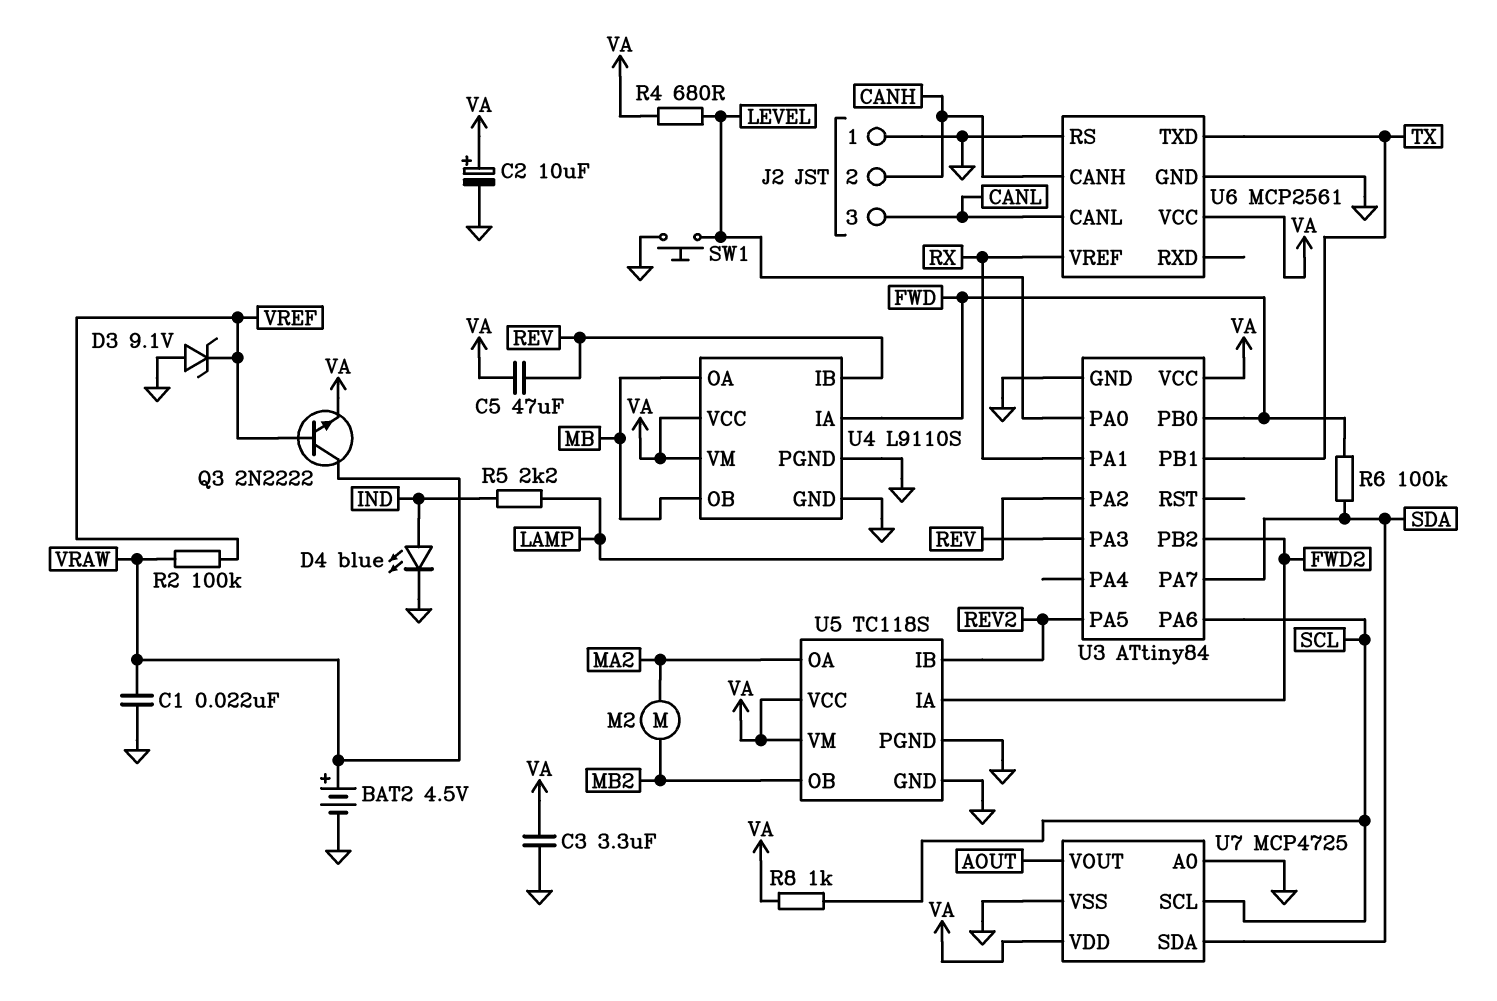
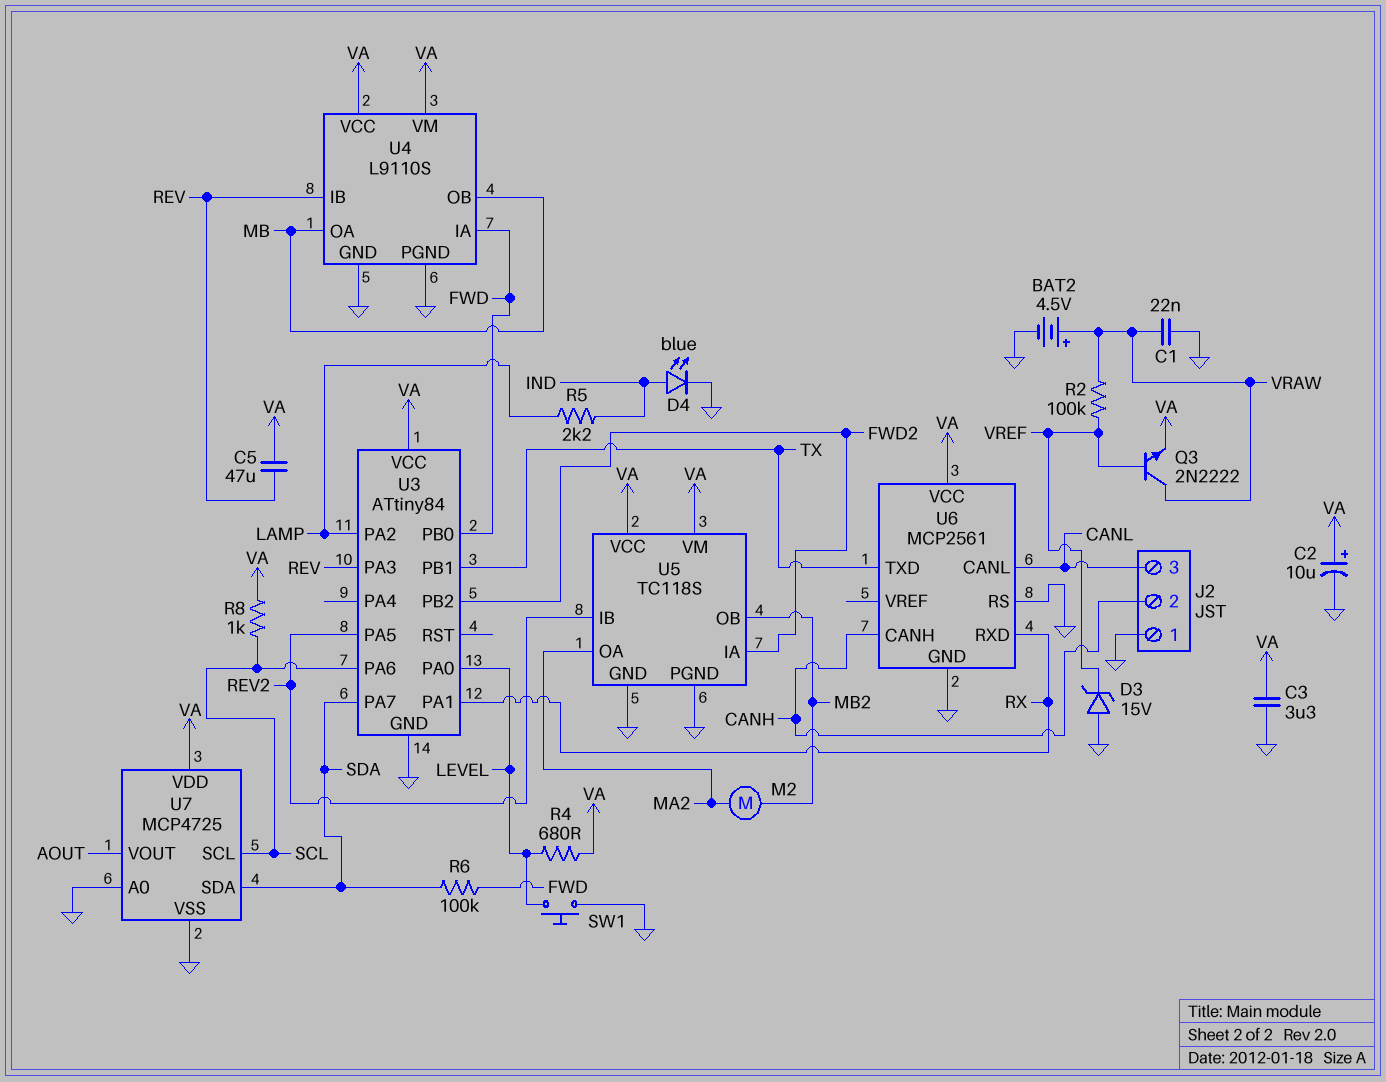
D3: zener 9.1V (A GND, K VREF) -> zener 15V (A GND, K VREF)
U6 pin RXD: none -> RX
U6 pin VREF: RX -> none

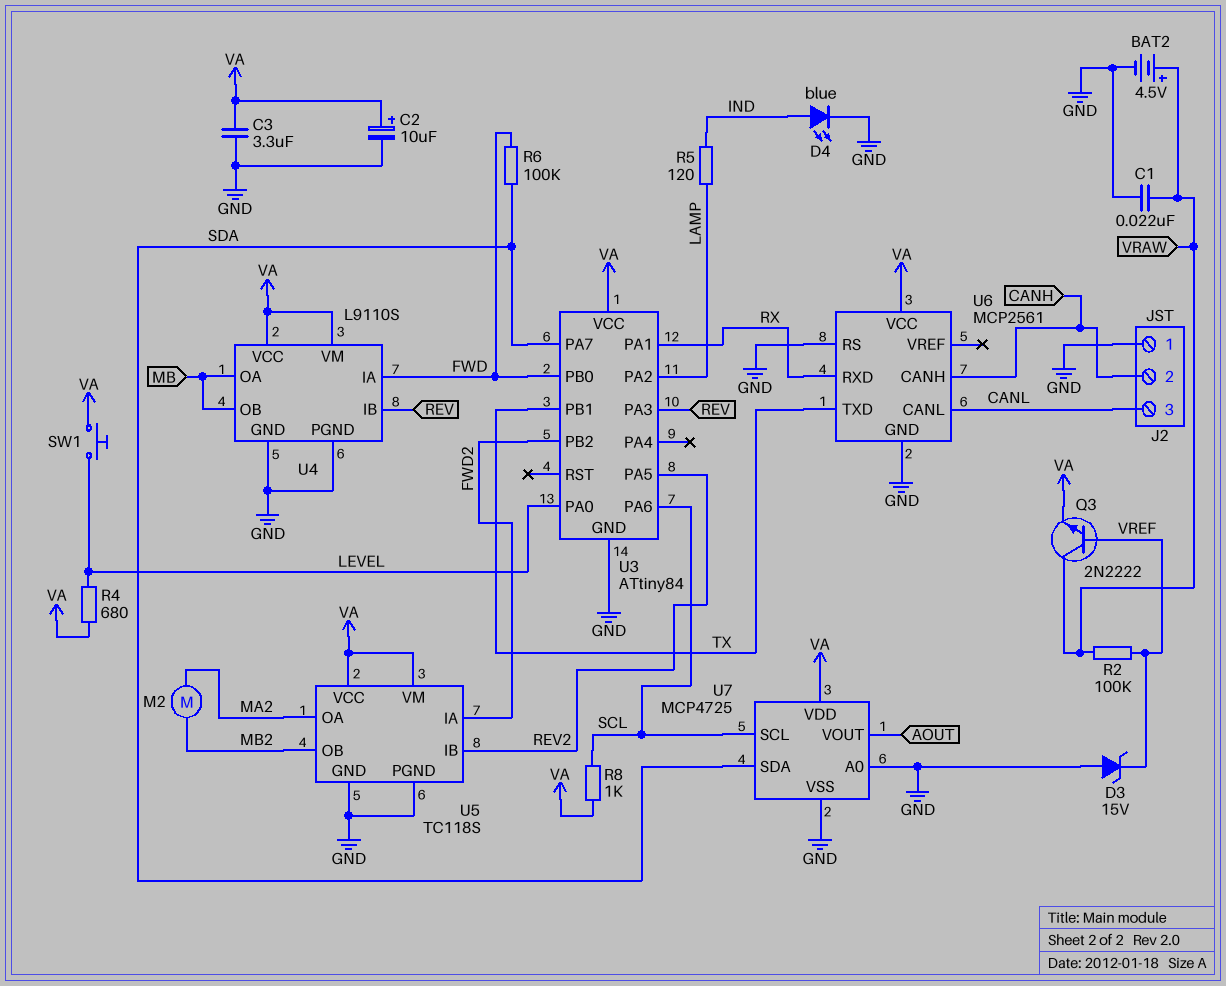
C5: 47uF (REV, VA) -> none
R5: 2.2k (IND, LAMP) -> 120 (IND, LAMP)
SW1: button (GND, LEVEL) -> button (LEVEL, VA)

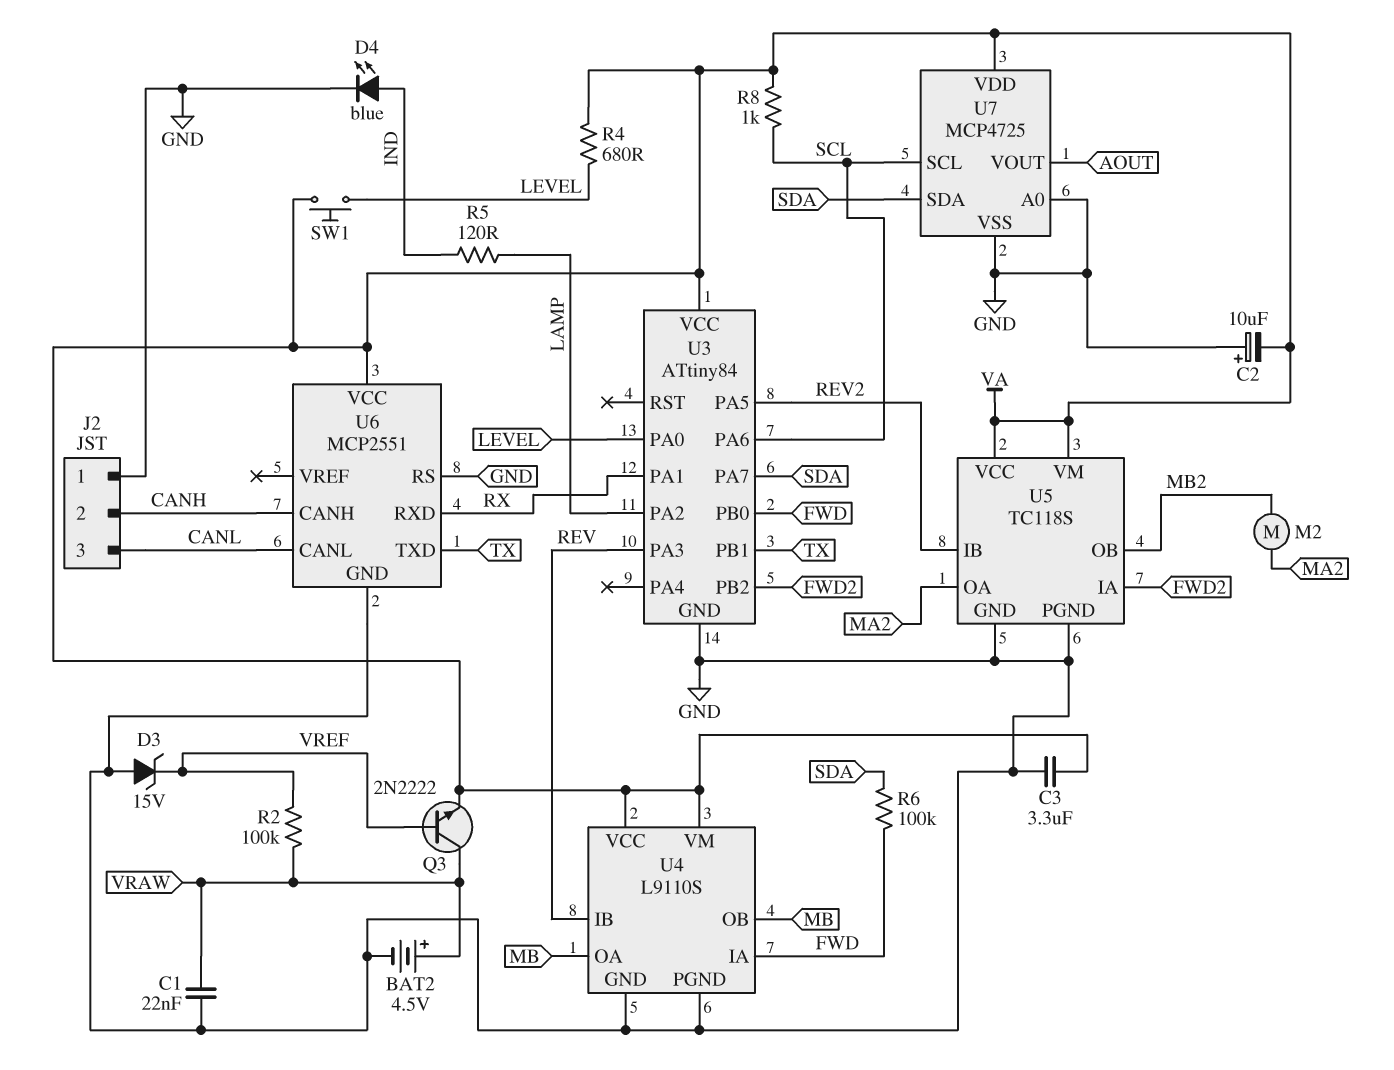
C2: 10uF (plus VA, minus GND) -> 10uF (plus GND, minus VA)
U6: MCP2561 -> MCP2551

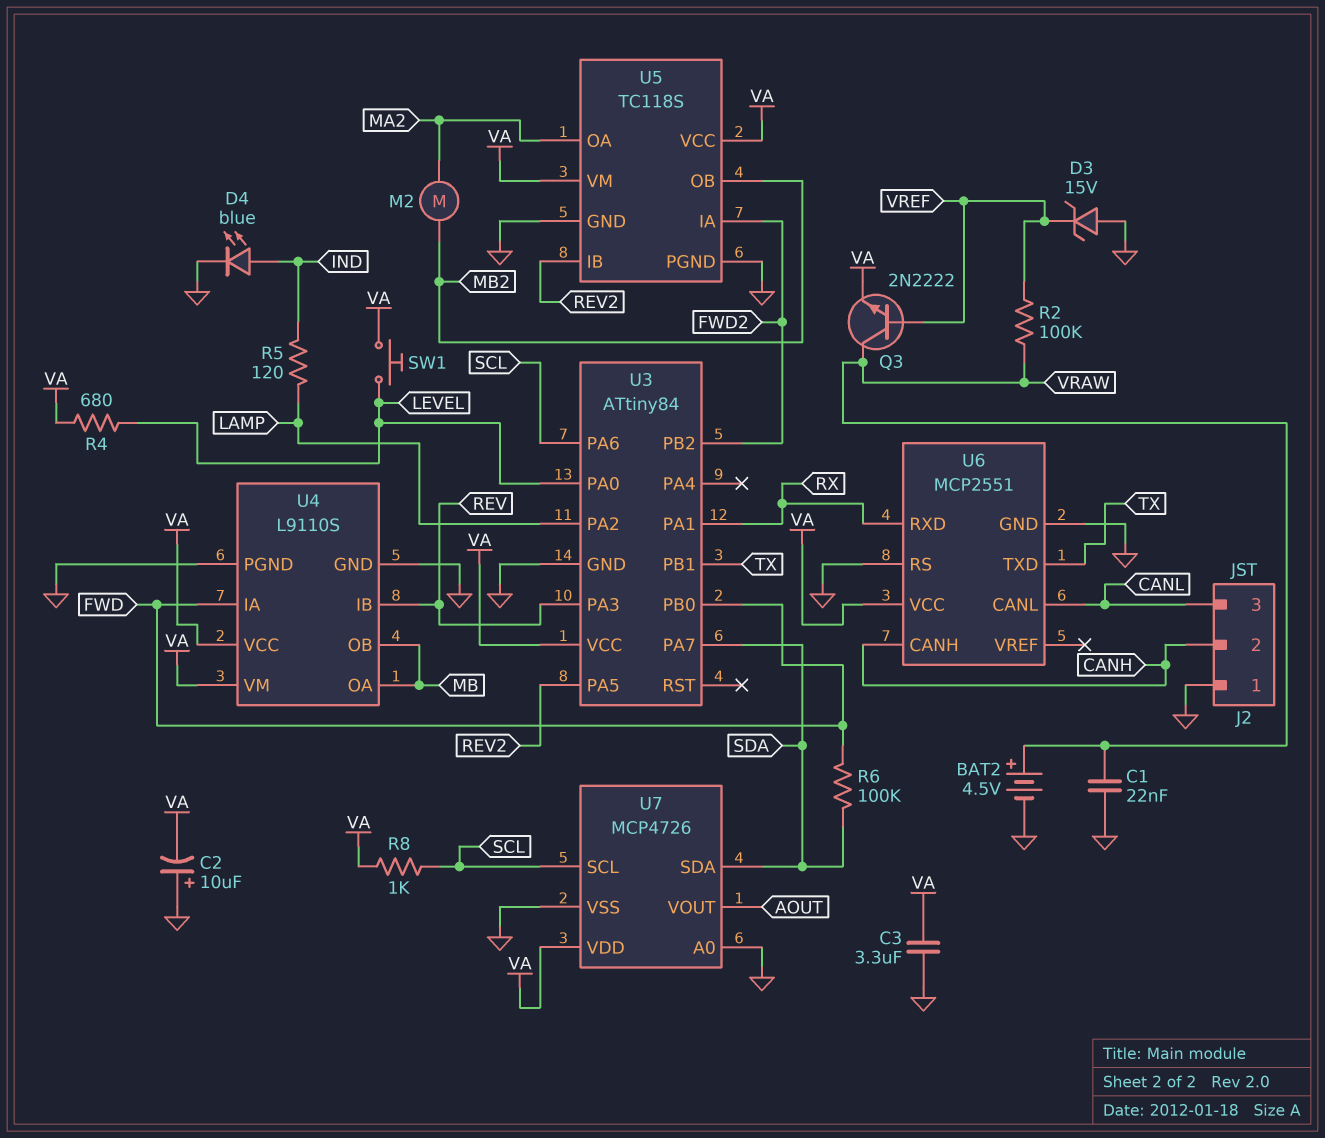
U7: MCP4725 -> MCP4726

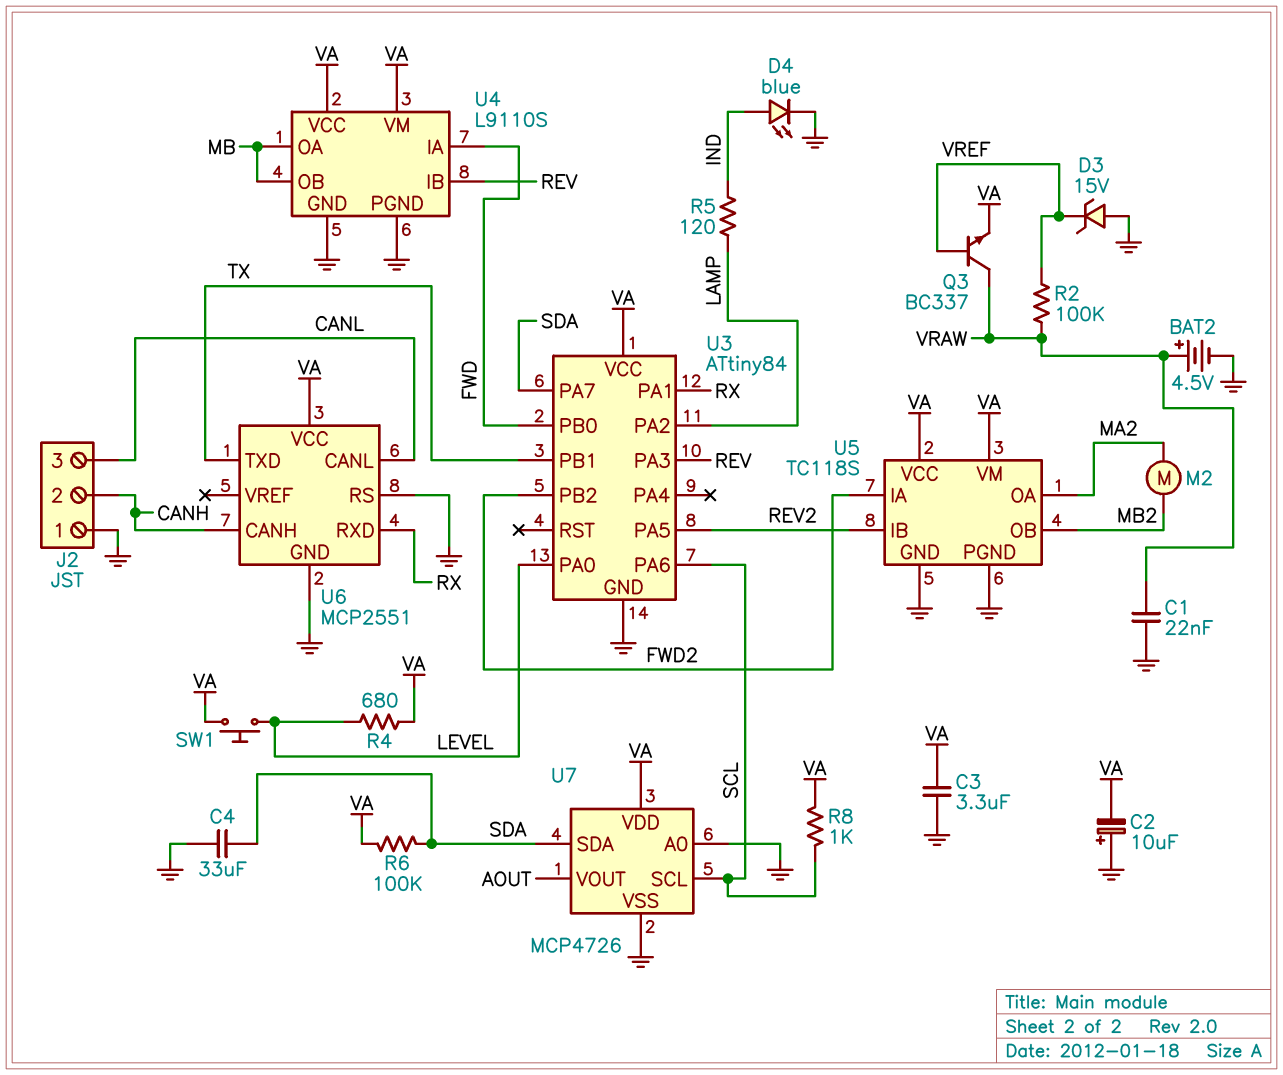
C4: none -> 33uF (GND, SDA)
Q3: NPN 2N2222 (B VREF, C VRAW, E VA) -> NPN BC337 (B VREF, C VRAW, E VA)
R6: 100k (FWD, SDA) -> 100k (SDA, VA)

